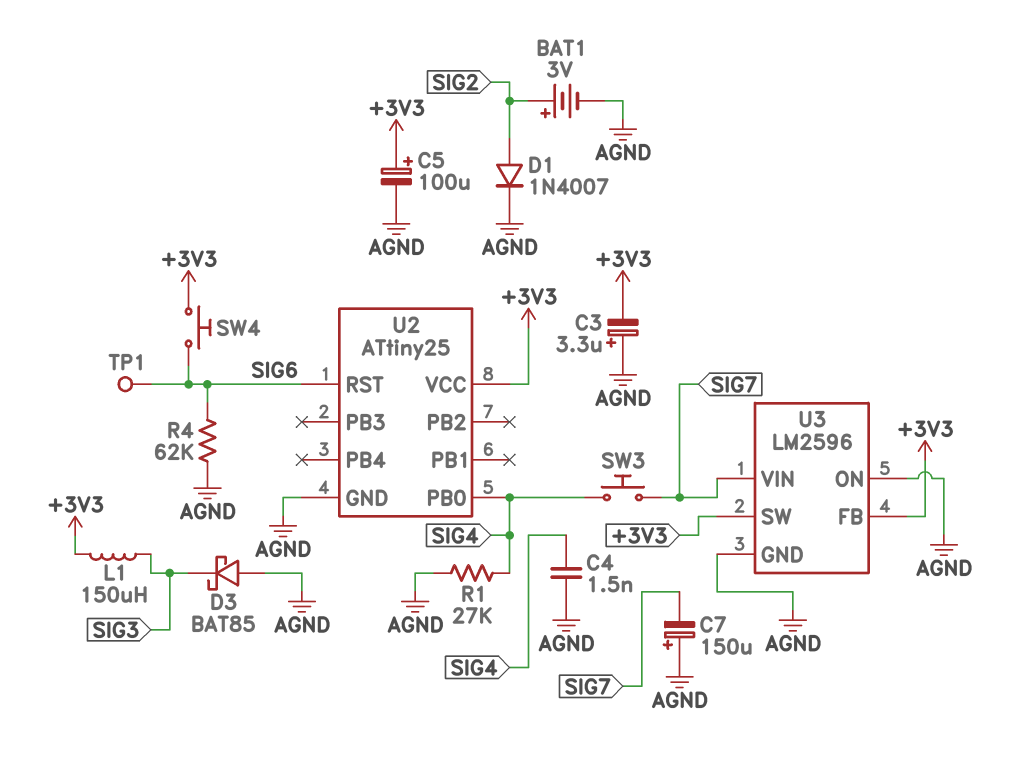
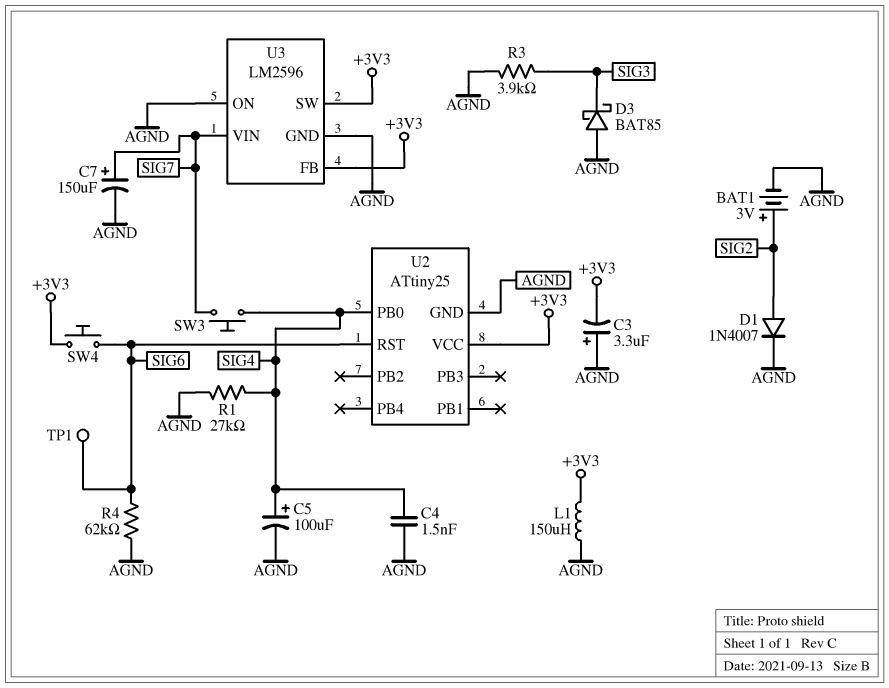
C5: 100uF (plus +3V3, minus AGND) -> 100uF (plus SIG4, minus AGND)
C7: 150uF (plus AGND, minus SIG7) -> 150uF (plus SIG7, minus AGND)
L1: 150uH (+3V3, SIG3) -> 150uH (+3V3, AGND)
R3: none -> 3.9k (AGND, SIG3)

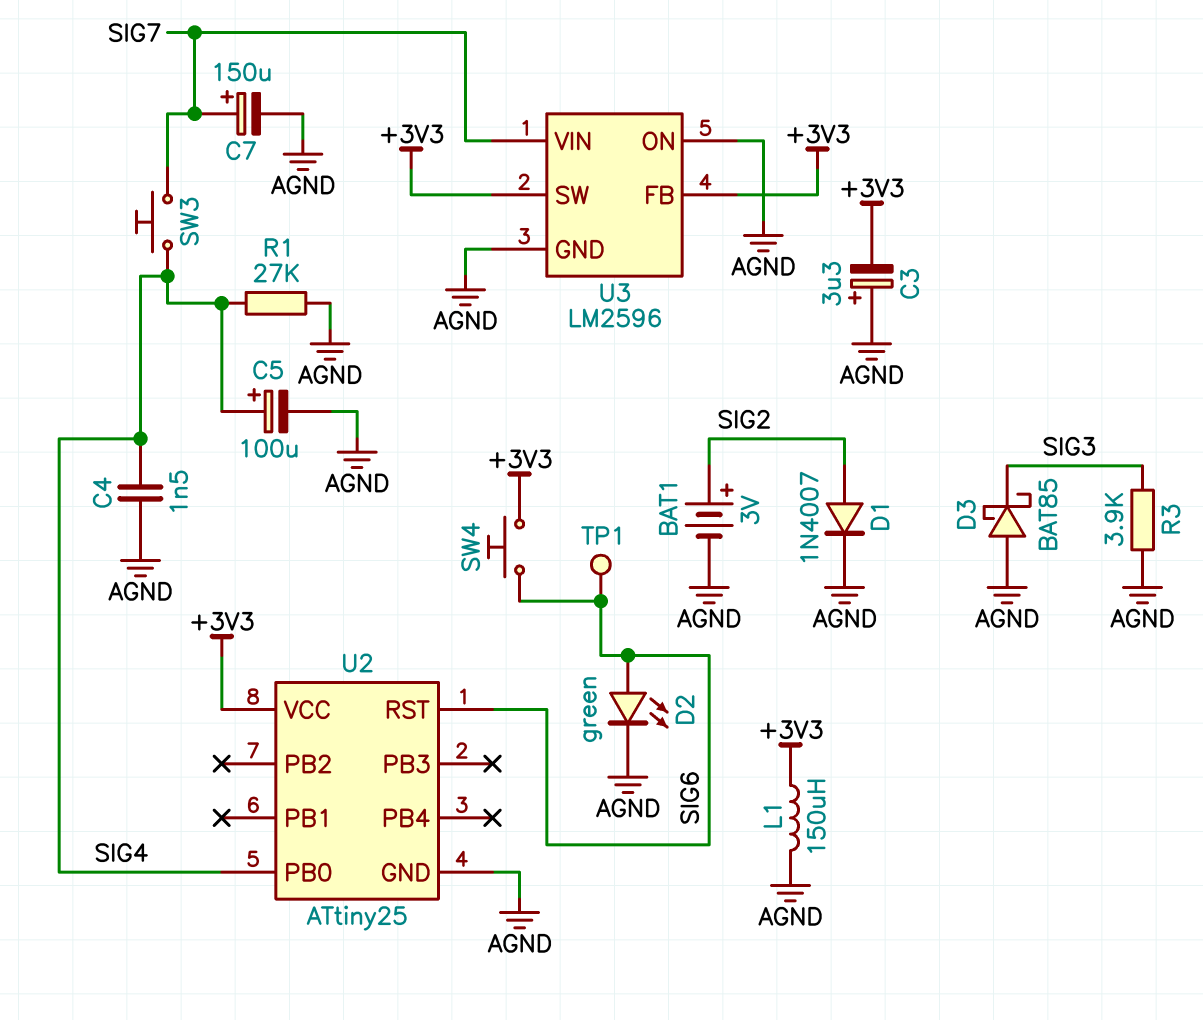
D2: none -> LED green (A SIG6, K AGND)
R4: 62k (AGND, SIG6) -> none

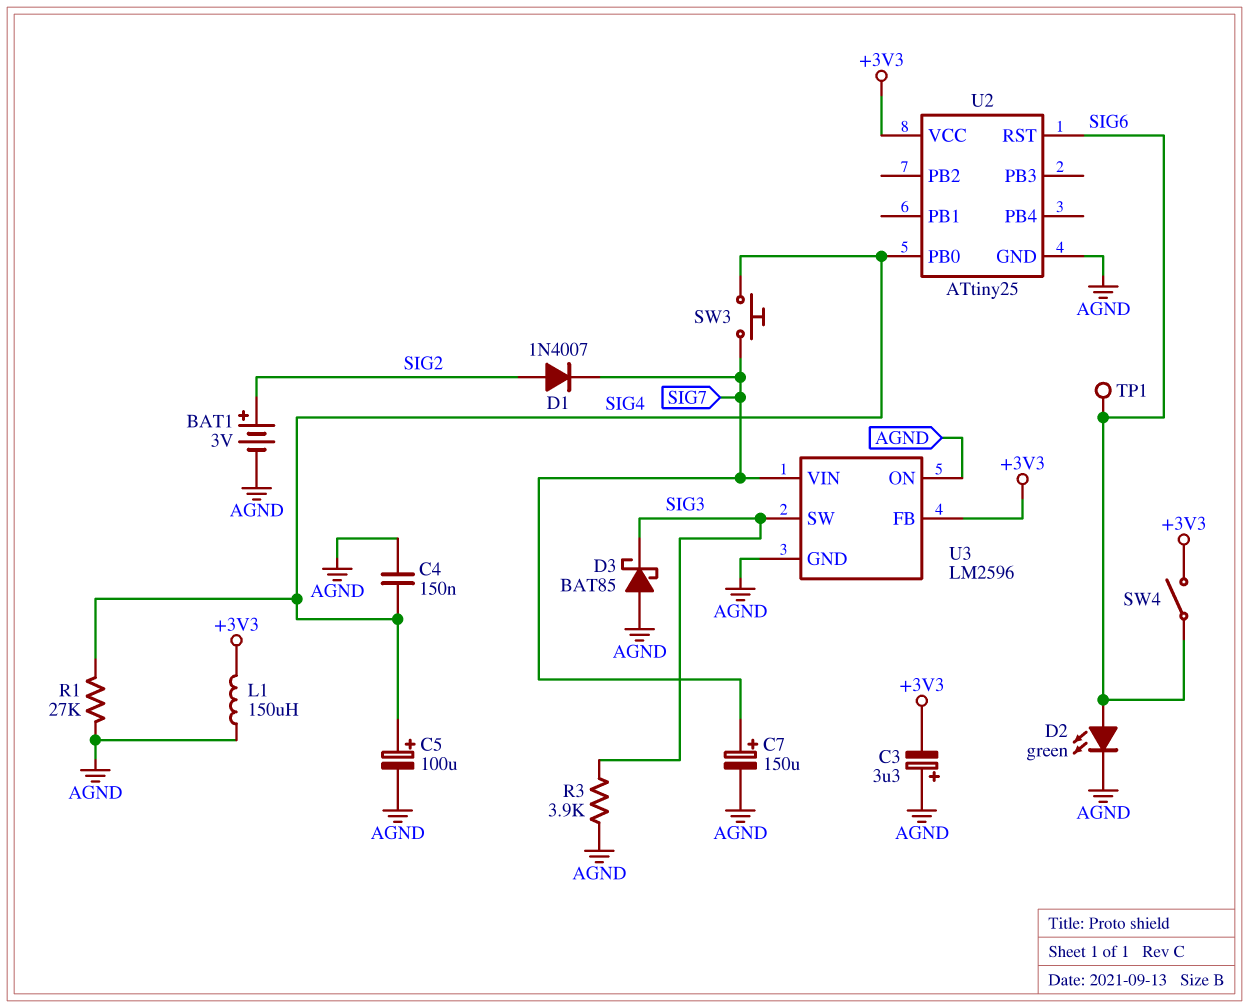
C4: 1.5nF (AGND, SIG4) -> 150nF (AGND, SIG4)
D1: diode 1N4007 (A SIG2, K AGND) -> diode 1N4007 (A SIG2, K SIG7)
SW4: button (+3V3, SIG6) -> switch (+3V3, SIG6)
U3 pin SW: +3V3 -> SIG3

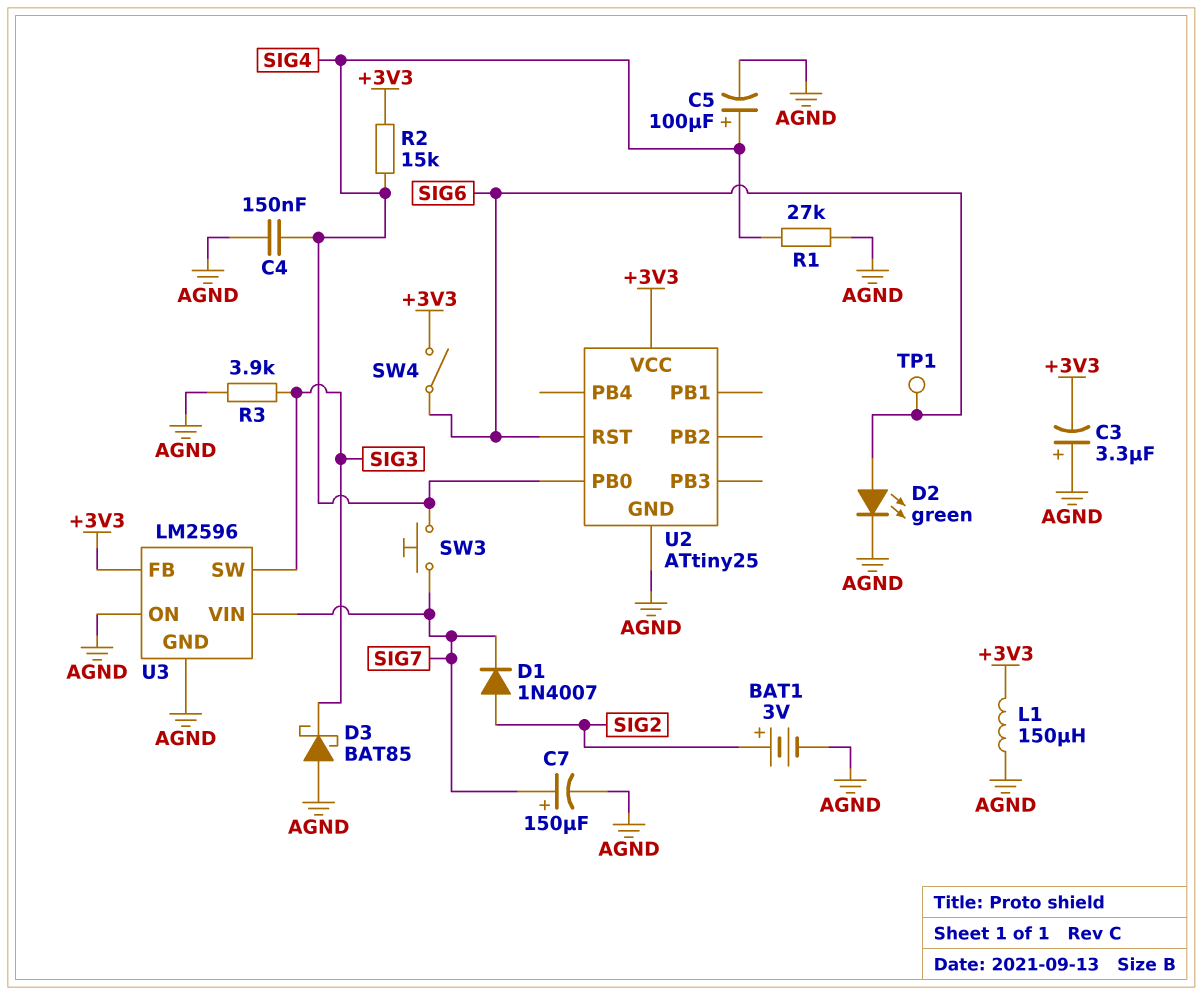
R2: none -> 15k (+3V3, SIG4)

